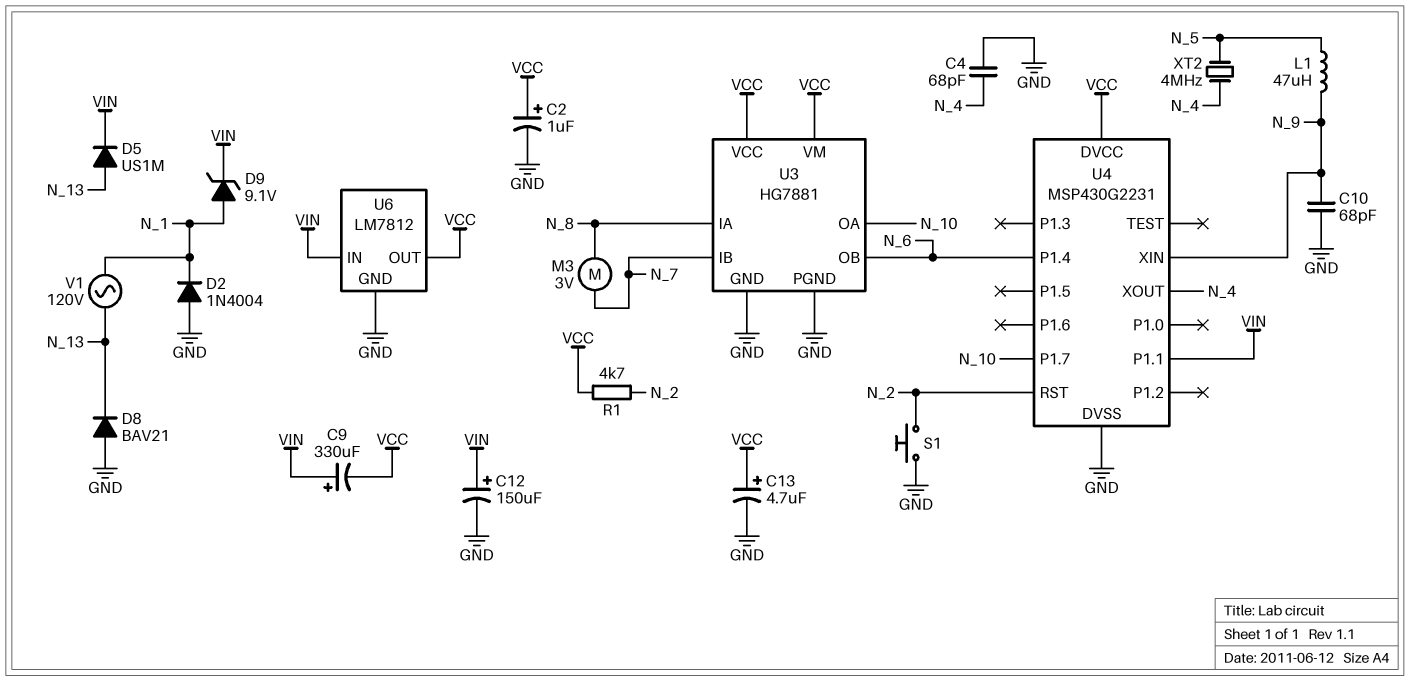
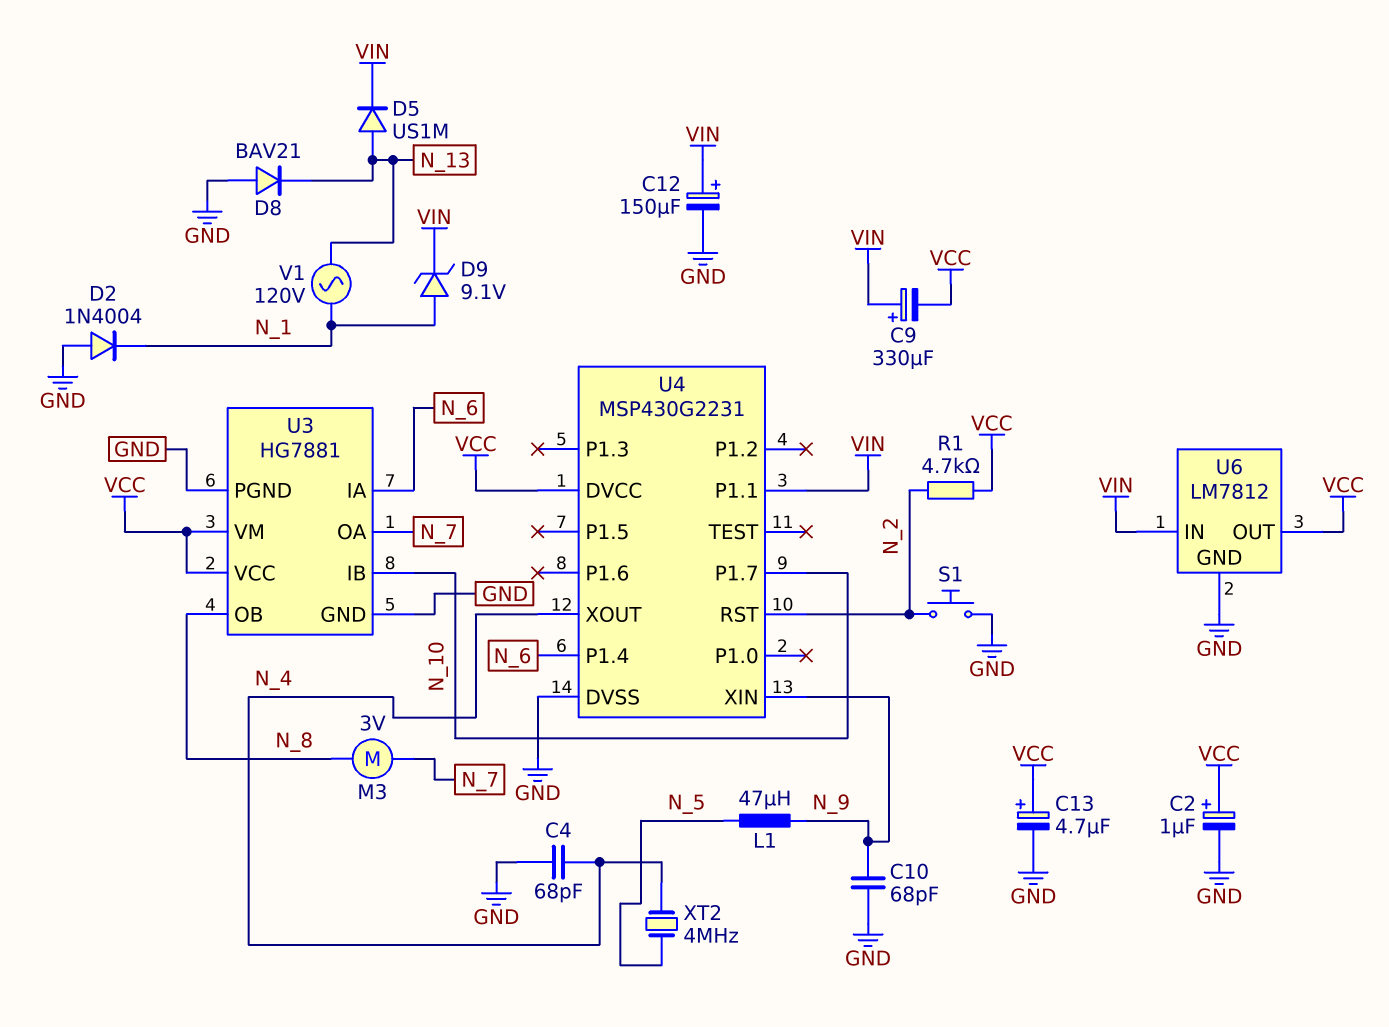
U3 pin IA: N_8 -> N_6
U3 pin IB: N_7 -> N_10
U3 pin OA: N_10 -> N_7
U3 pin OB: N_6 -> N_8

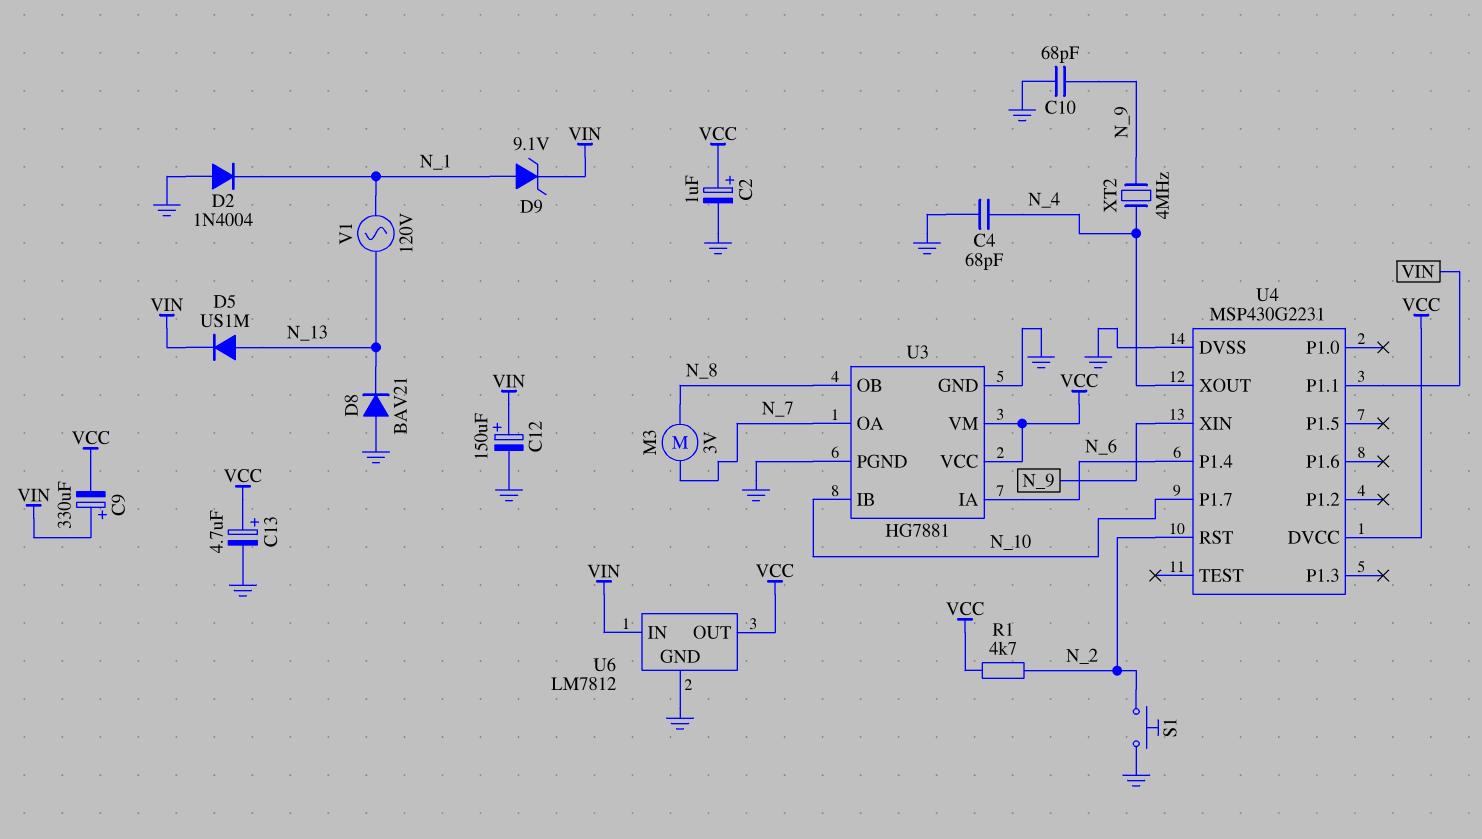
L1: 47uH (N_5, N_9) -> none
XT2: 4MHz (N_4, N_5) -> 4MHz (N_4, N_9)

